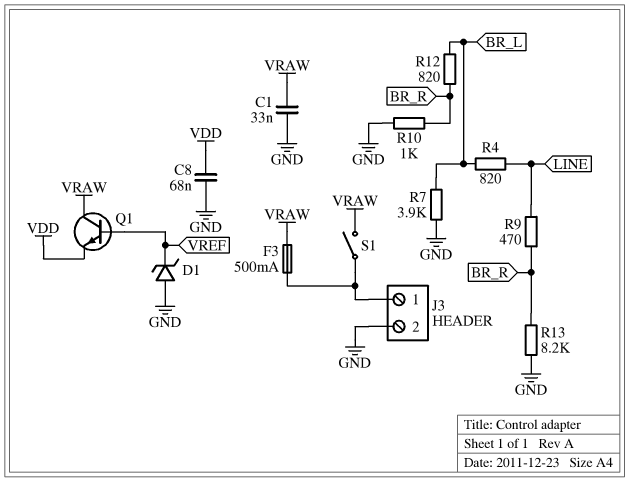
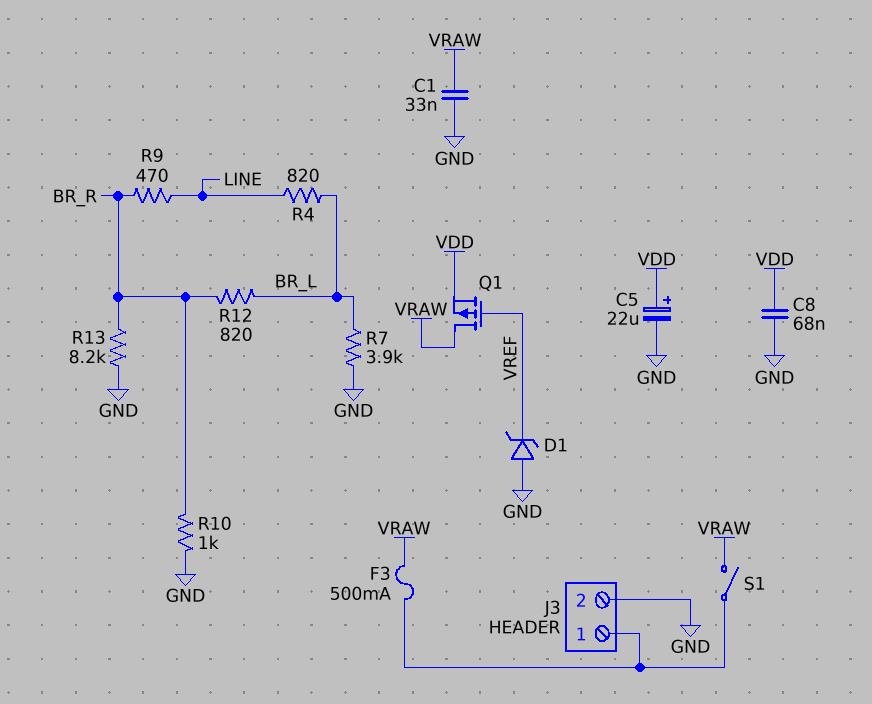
C5: none -> 22uF (plus VDD, minus GND)
Q1: NPN (B VREF, C VRAW, E VDD) -> PMOS (G VREF, D VRAW, S VDD)

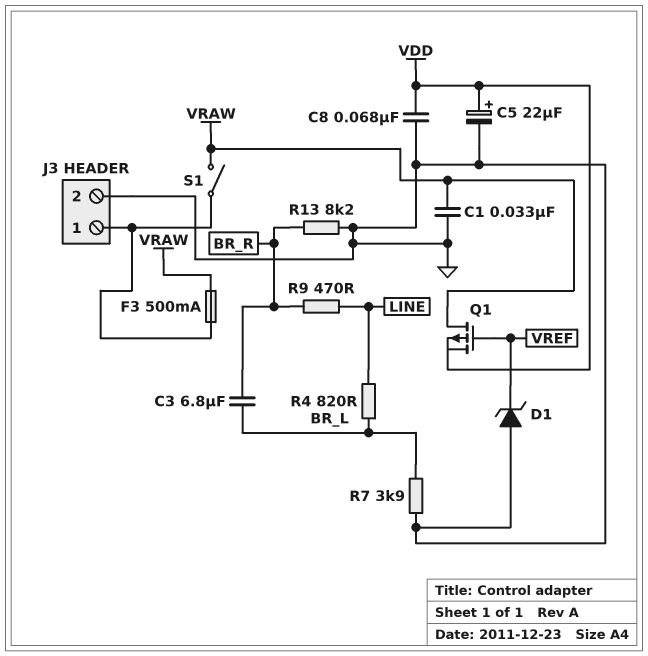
C3: none -> 6.8uF (BR_L, BR_R)
R10: 1k (BR_R, GND) -> none
R12: 820 (BR_L, BR_R) -> none

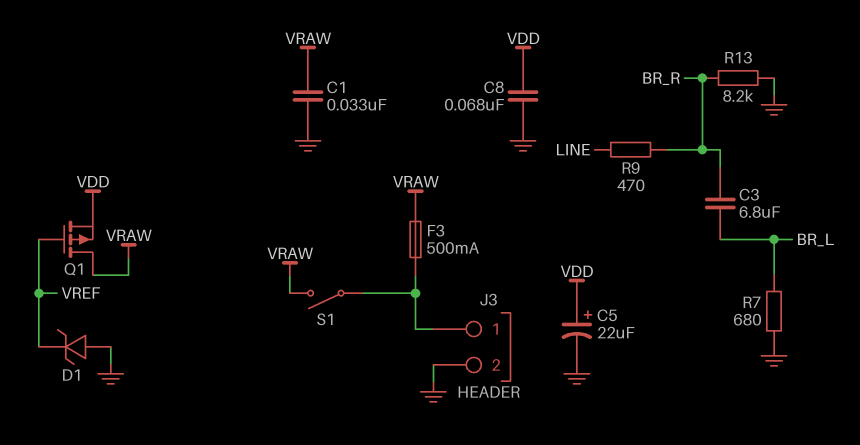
R4: 820 (BR_L, LINE) -> none
R7: 3.9k (BR_L, GND) -> 680 (BR_L, GND)

